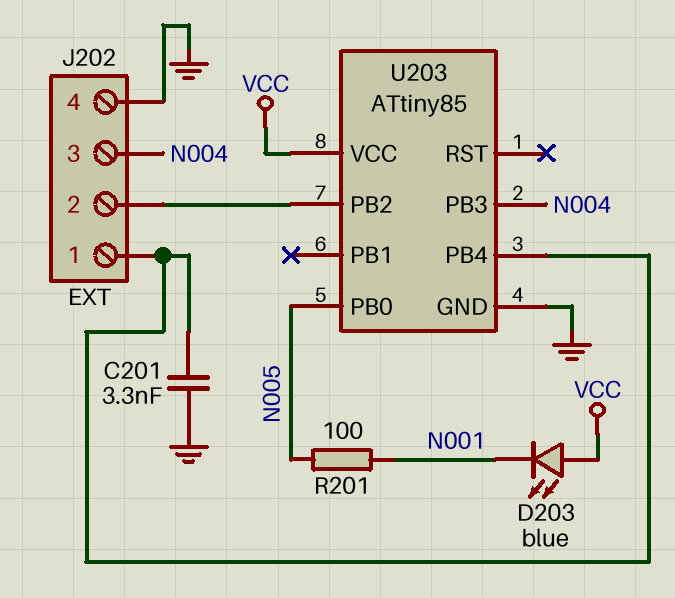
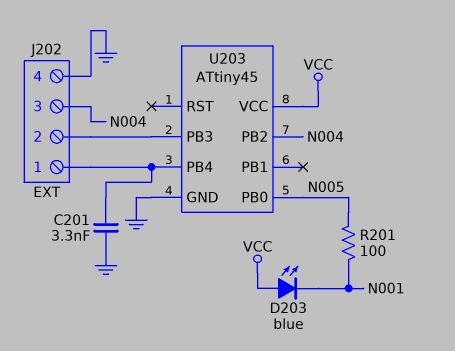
U203: ATtiny85 -> ATtiny45
U203 pin PB2: J202/2 -> N004
U203 pin PB3: N004 -> J202/2

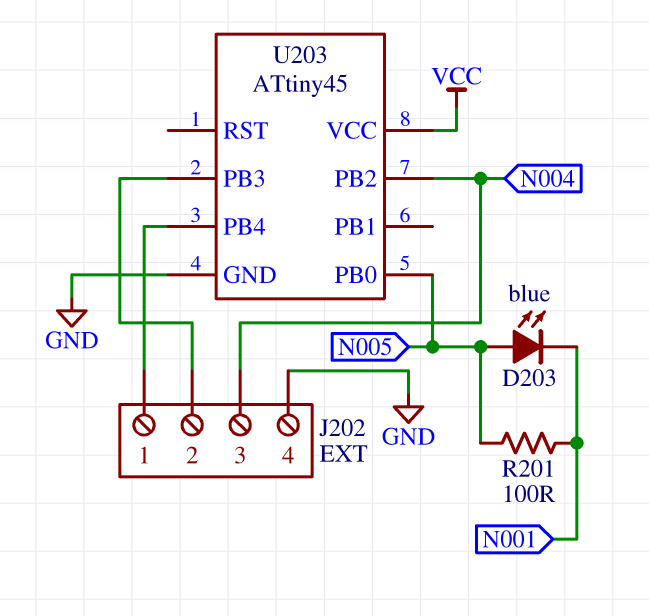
C201: 3.3nF (GND, J202/1) -> none
D203: LED blue (A VCC, K N001) -> LED blue (A N005, K N001)

